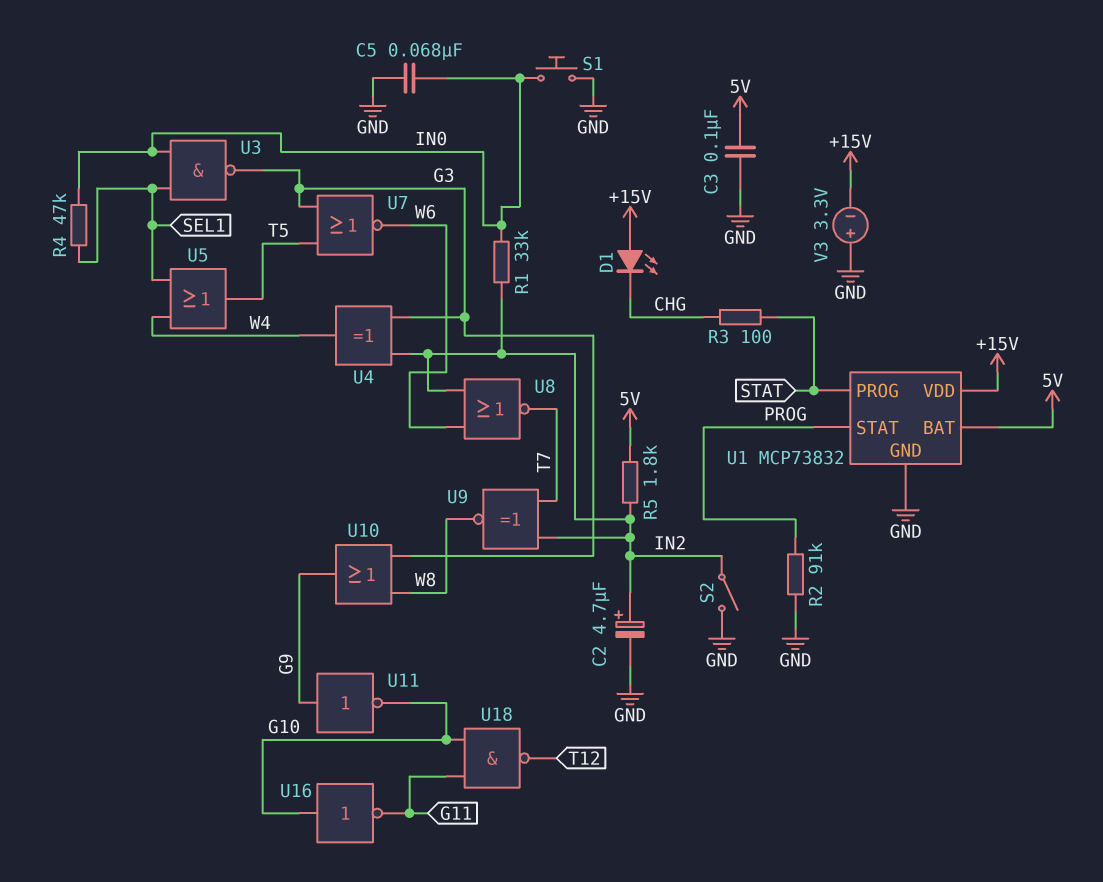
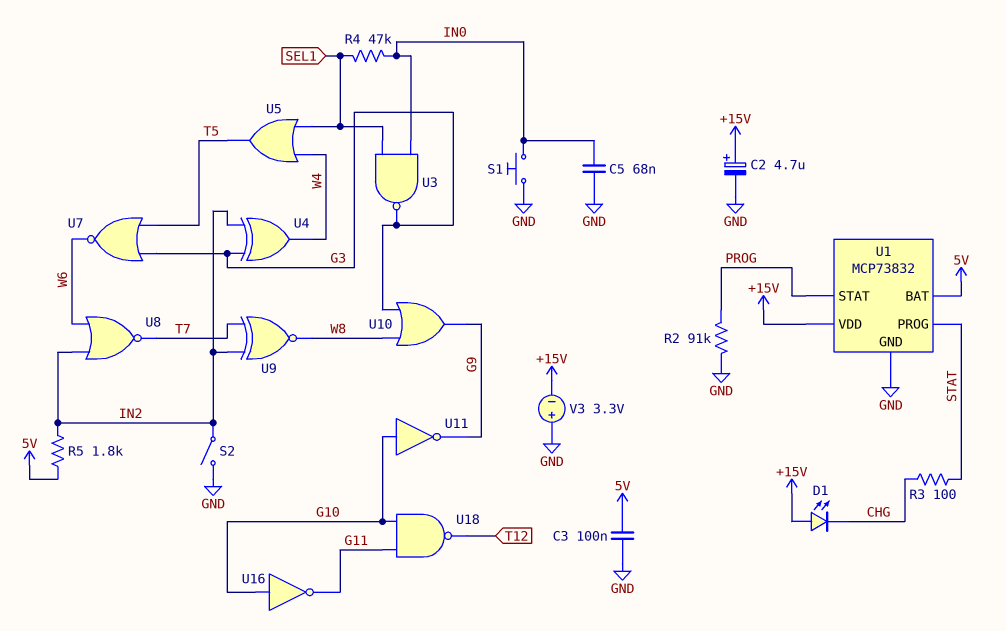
C2: 4.7uF (plus IN2, minus GND) -> 4.7uF (plus +15V, minus GND)
R1: 33k (IN0, IN2) -> none
U11: NOT (in G9, out G10) -> NOT (in G10, out G9)

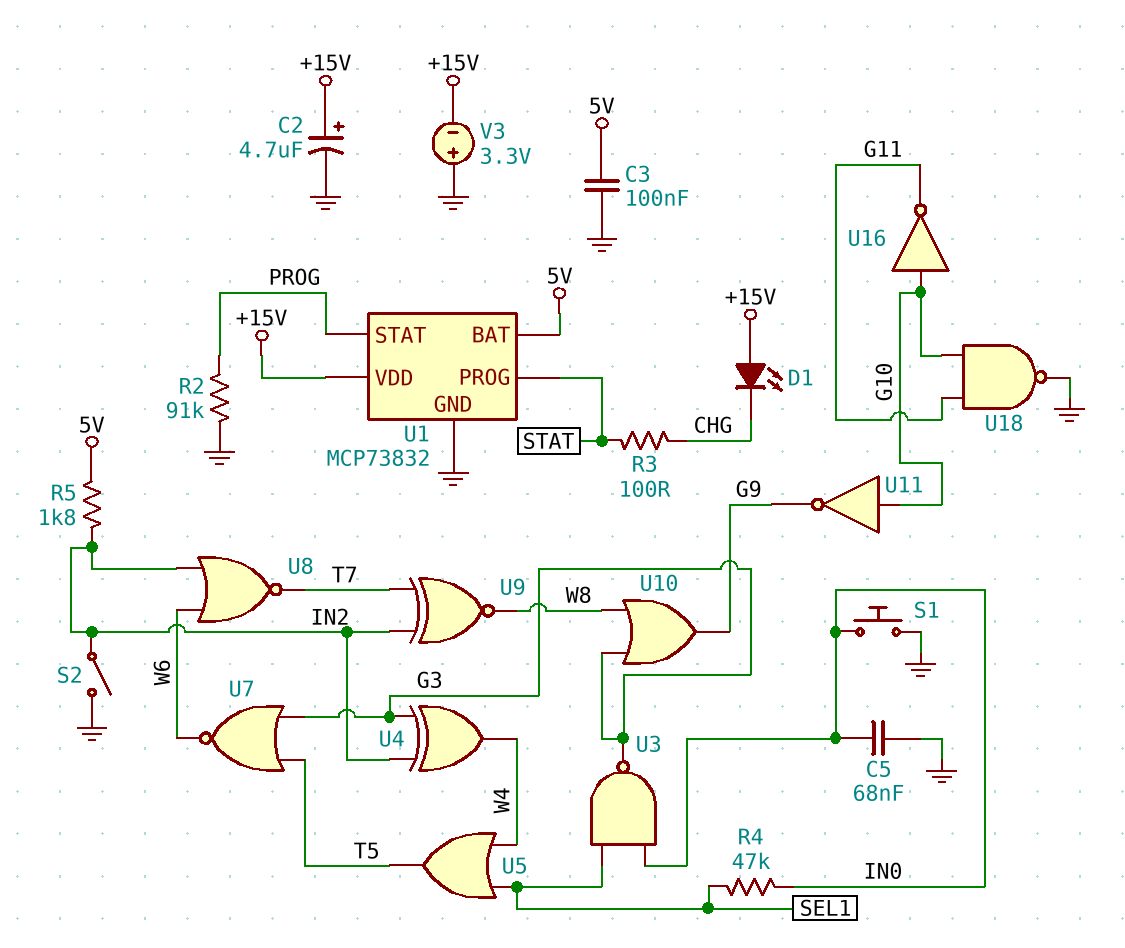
U18: NAND (in G10, in G11, out T12) -> NAND (in G10, in G11, out GND)

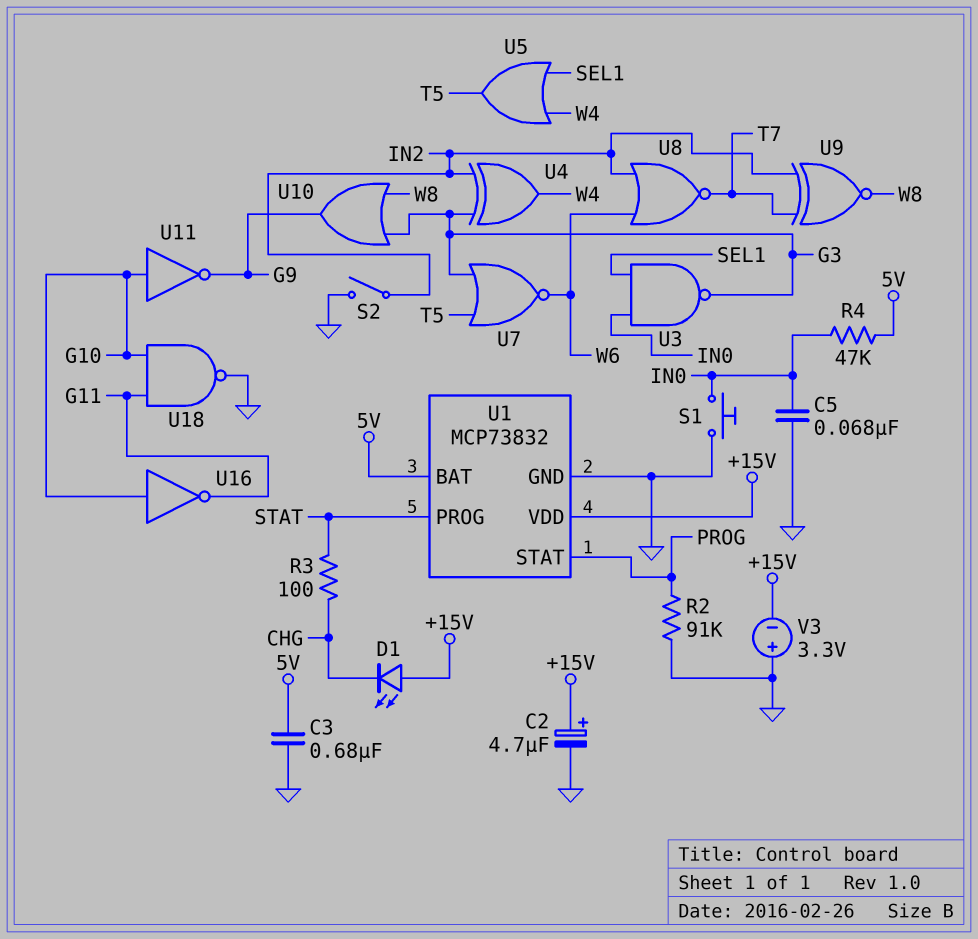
C3: 100nF (5V, GND) -> 680nF (5V, GND)
R4: 47k (IN0, SEL1) -> 47k (5V, IN0)
R5: 1.8k (5V, IN2) -> none

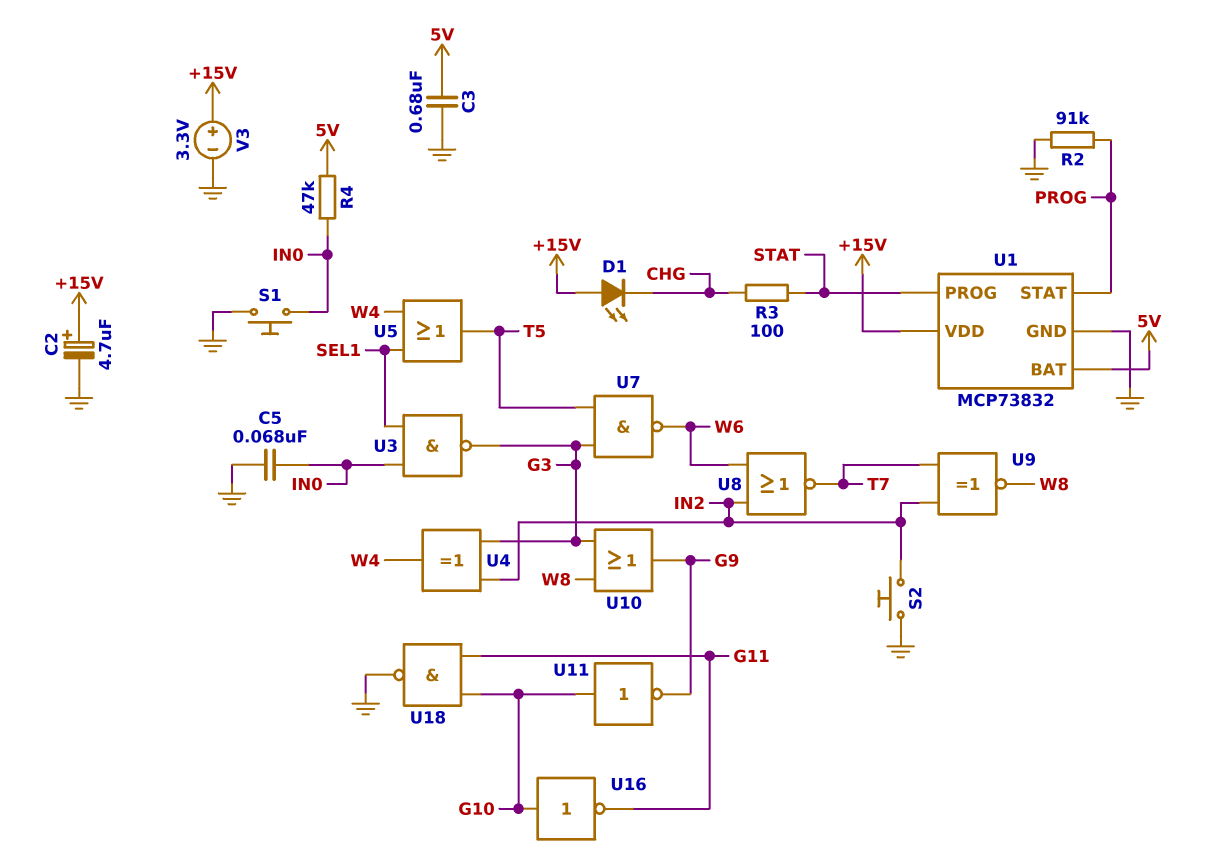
S2: switch (GND, IN2) -> button (GND, IN2)
U7: NOR (in G3, in T5, out W6) -> NAND (in G3, in T5, out W6)
V3: 3.3V (plus GND, minus +15V) -> 3.3V (plus +15V, minus GND)

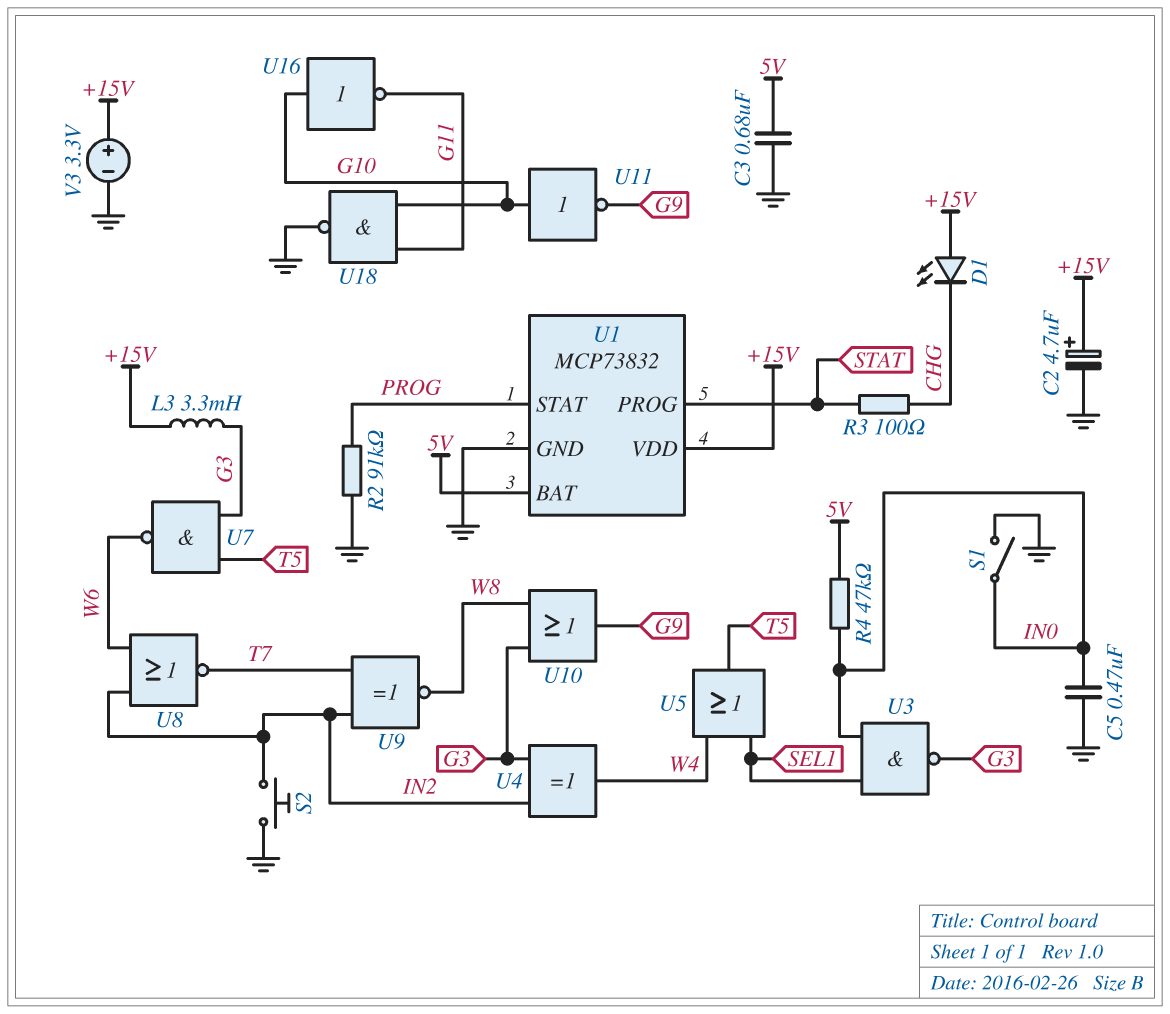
C5: 68nF (GND, IN0) -> 470nF (GND, IN0)
L3: none -> 3.3mH (+15V, G3)
S1: button (GND, IN0) -> switch (GND, IN0)

